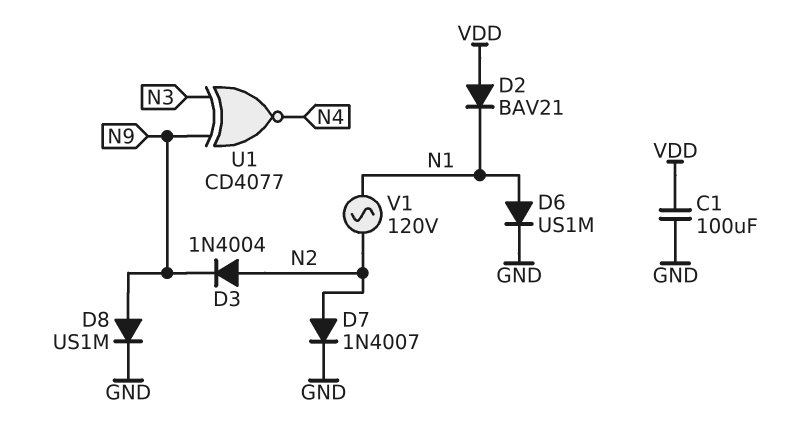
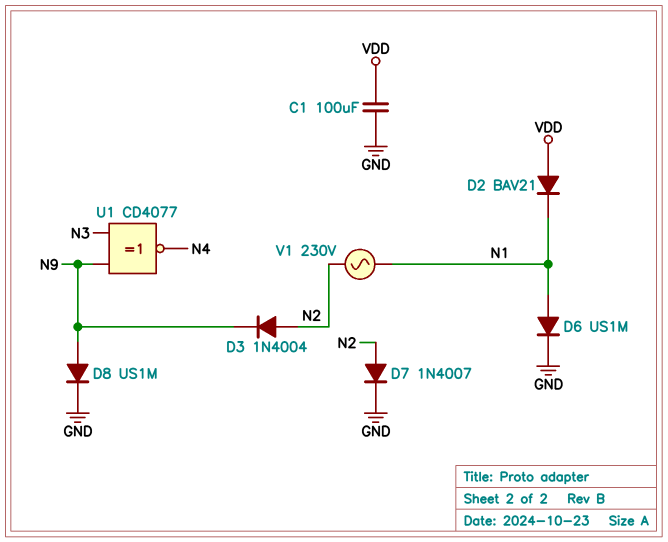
V1: AC 120V (N1, N2) -> AC 230V (N1, N2)

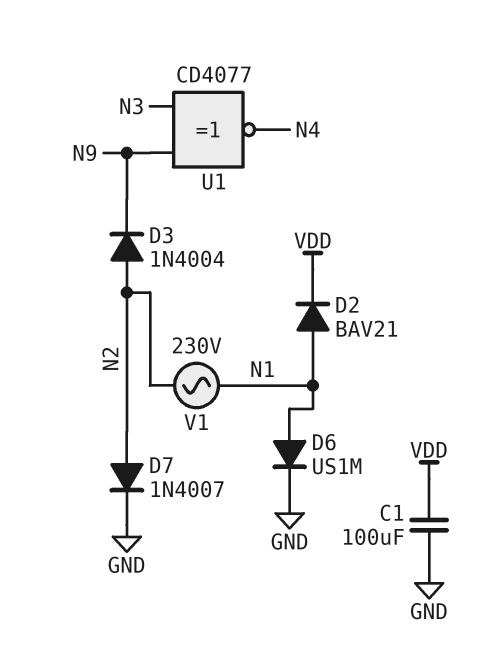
D2: diode BAV21 (A VDD, K N1) -> diode BAV21 (A N1, K VDD)
D8: diode US1M (A N9, K GND) -> none

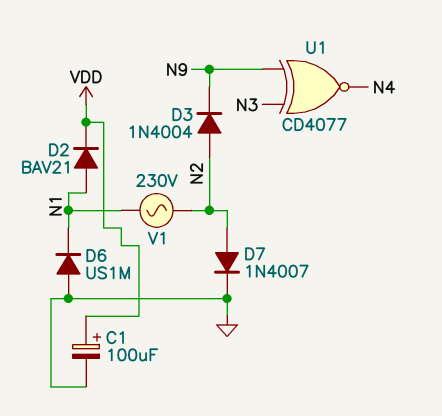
C1: 100uF (GND, VDD) -> 100uF (plus VDD, minus GND)
D6: diode US1M (A N1, K GND) -> diode US1M (A GND, K N1)

